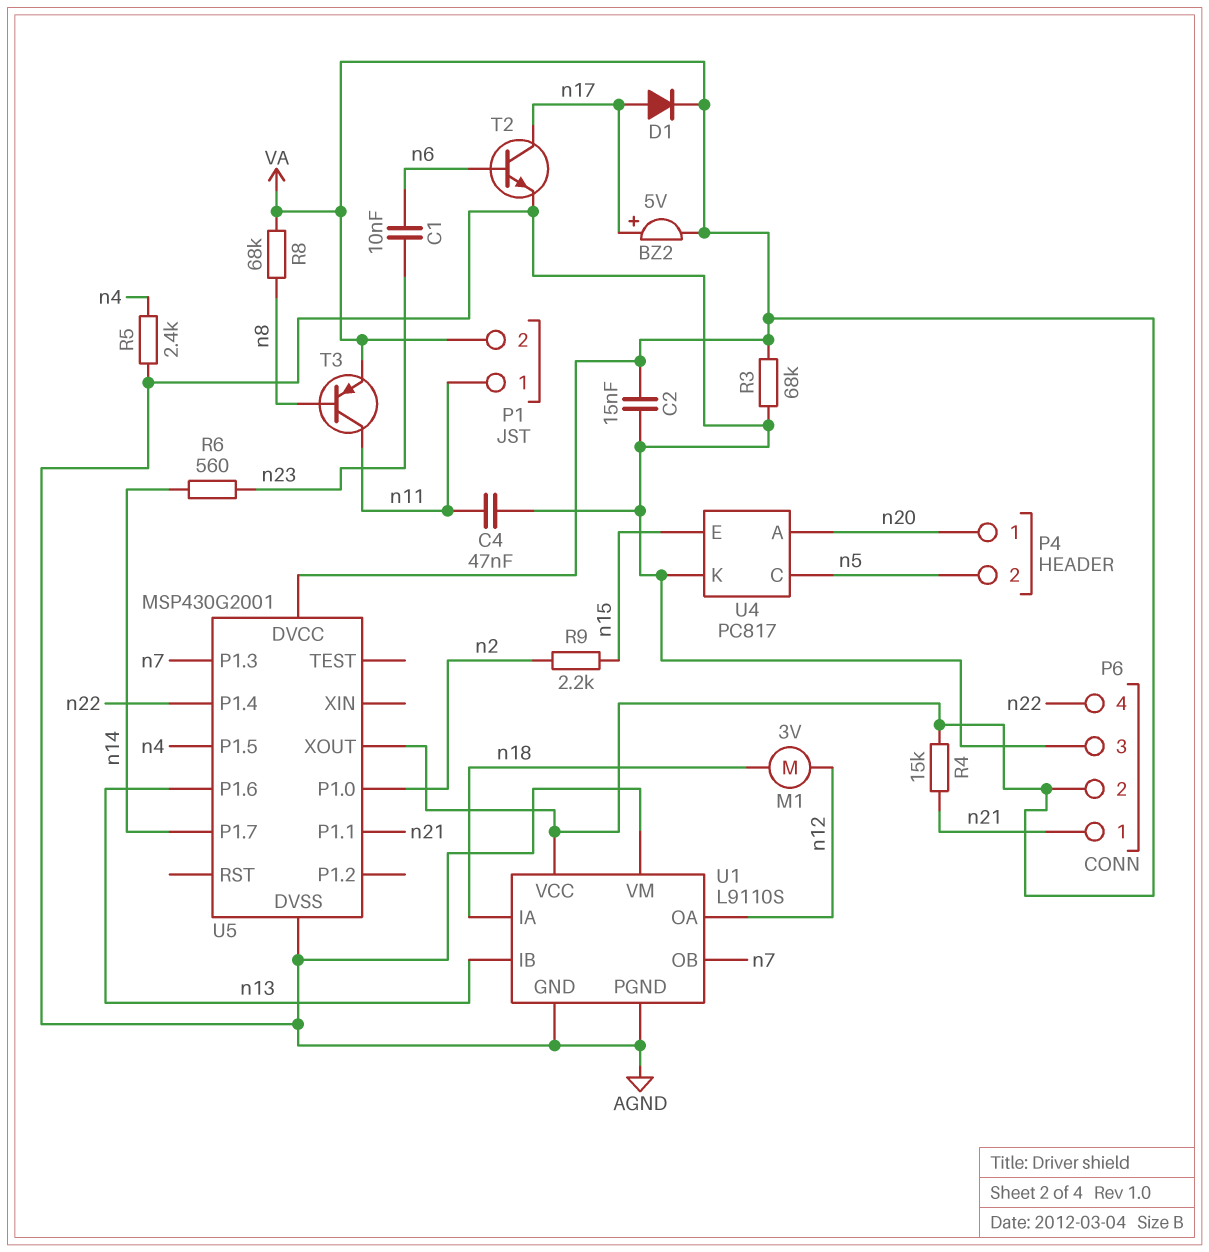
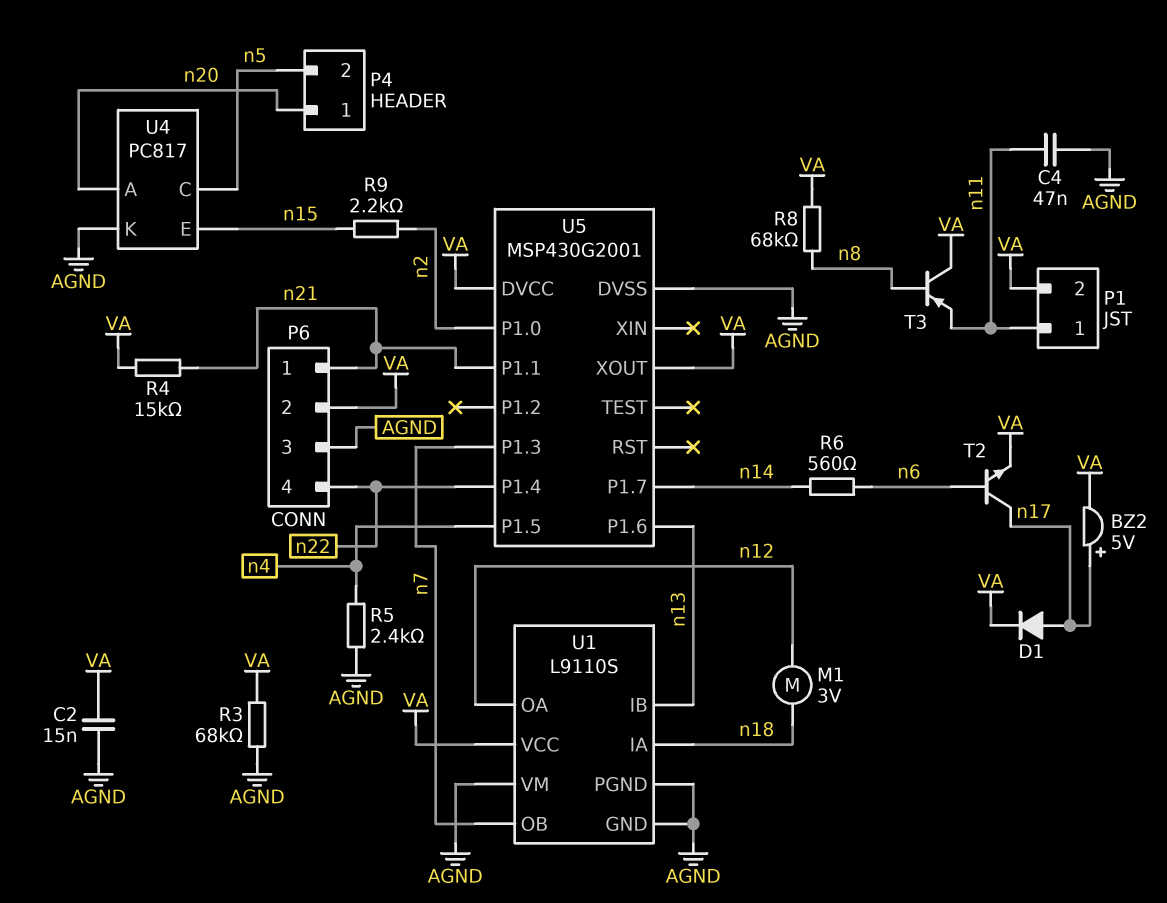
C1: 10nF (n6, n23) -> none
R6: 560 (n14, n23) -> 560 (n6, n14)
T2: NPN (B n6, C n17, E AGND) -> NPN (B n6, C n17, E VA)
T3: PNP (B n8, C n11, E VA) -> PNP (B n8, C VA, E n11)

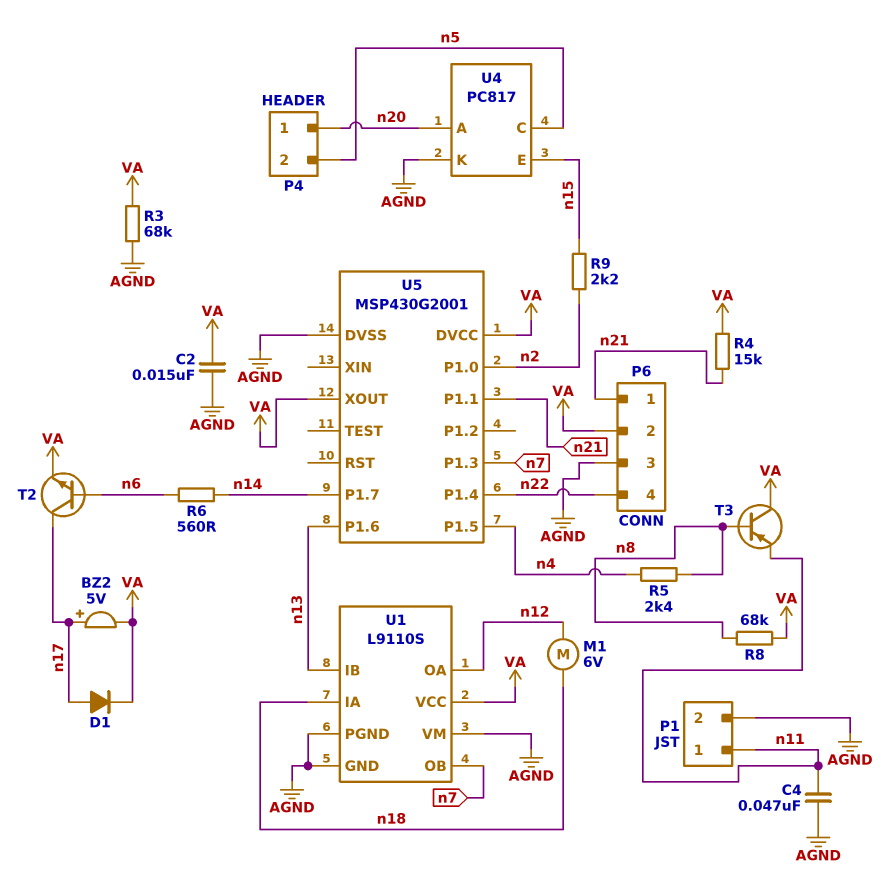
M1: motor 3V (n12, n18) -> motor 6V (n12, n18)
P1 pin 2: VA -> AGND
R5: 2.4k (AGND, n4) -> 2.4k (n4, n8)

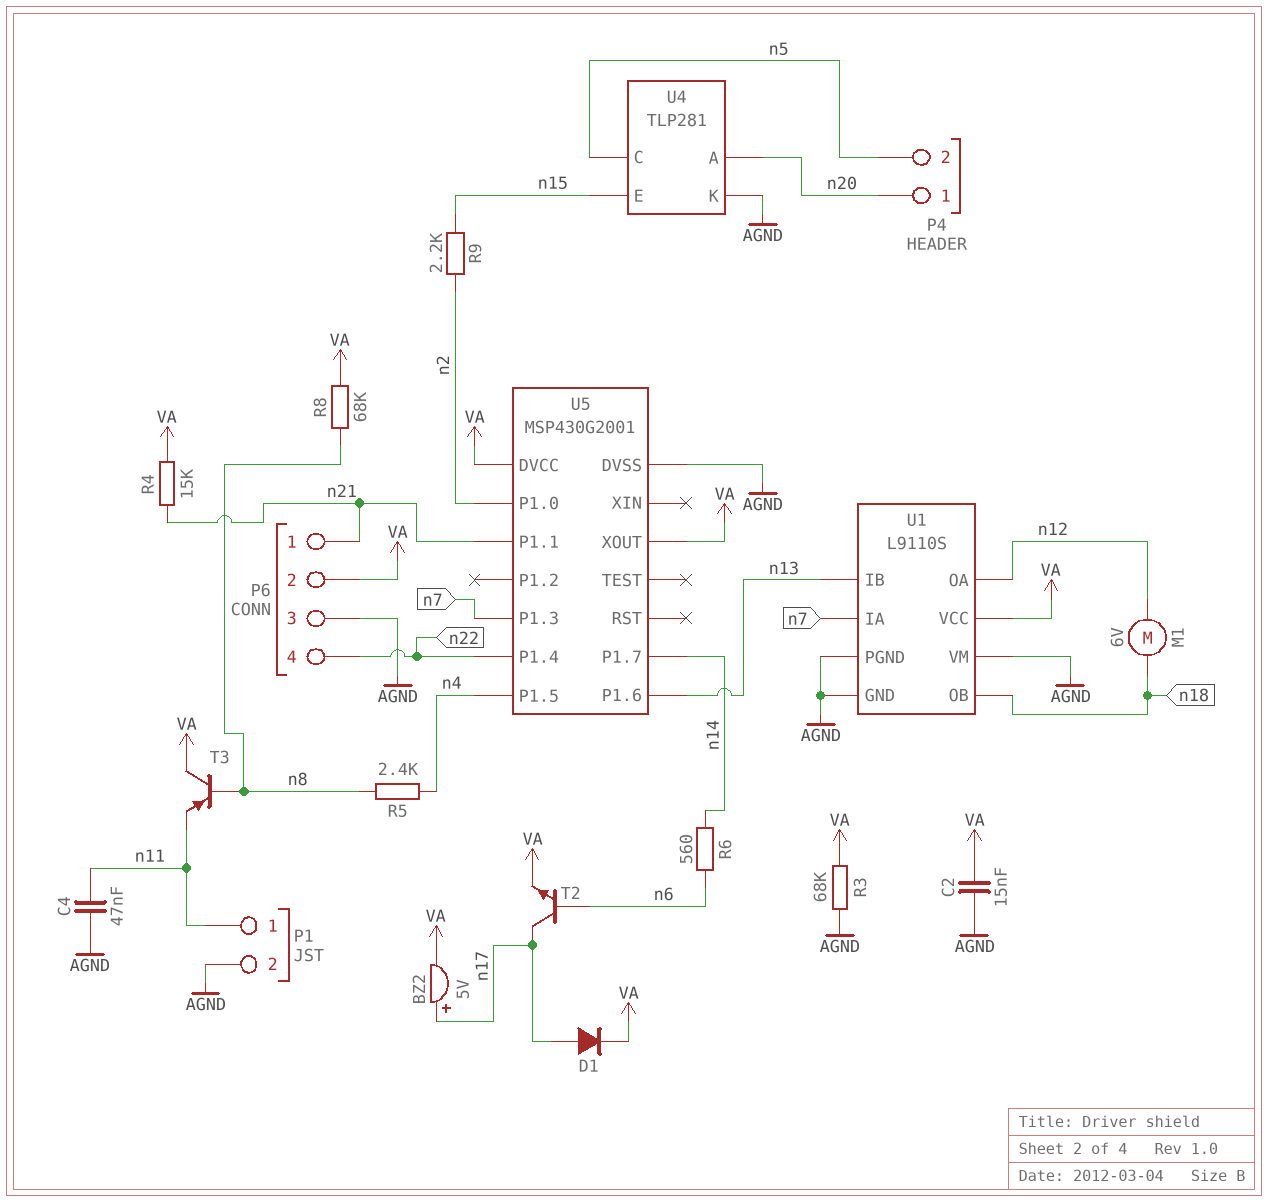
U1 pin IA: n18 -> n7
U1 pin OB: n7 -> n18
U4: PC817 -> TLP281

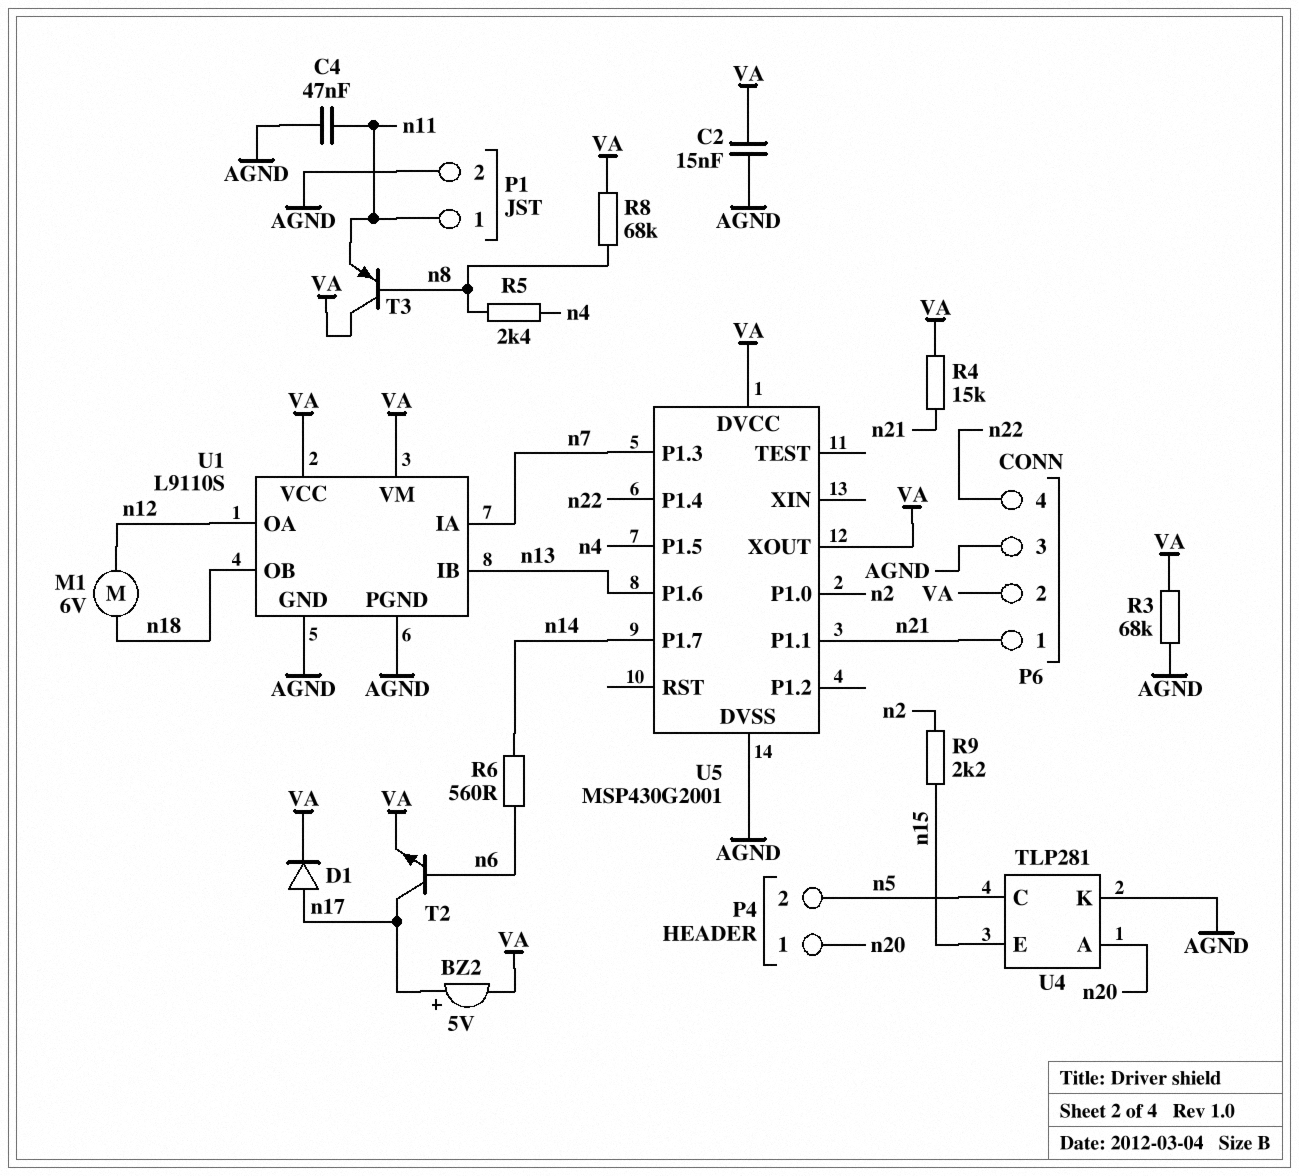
U1 pin VM: AGND -> VA

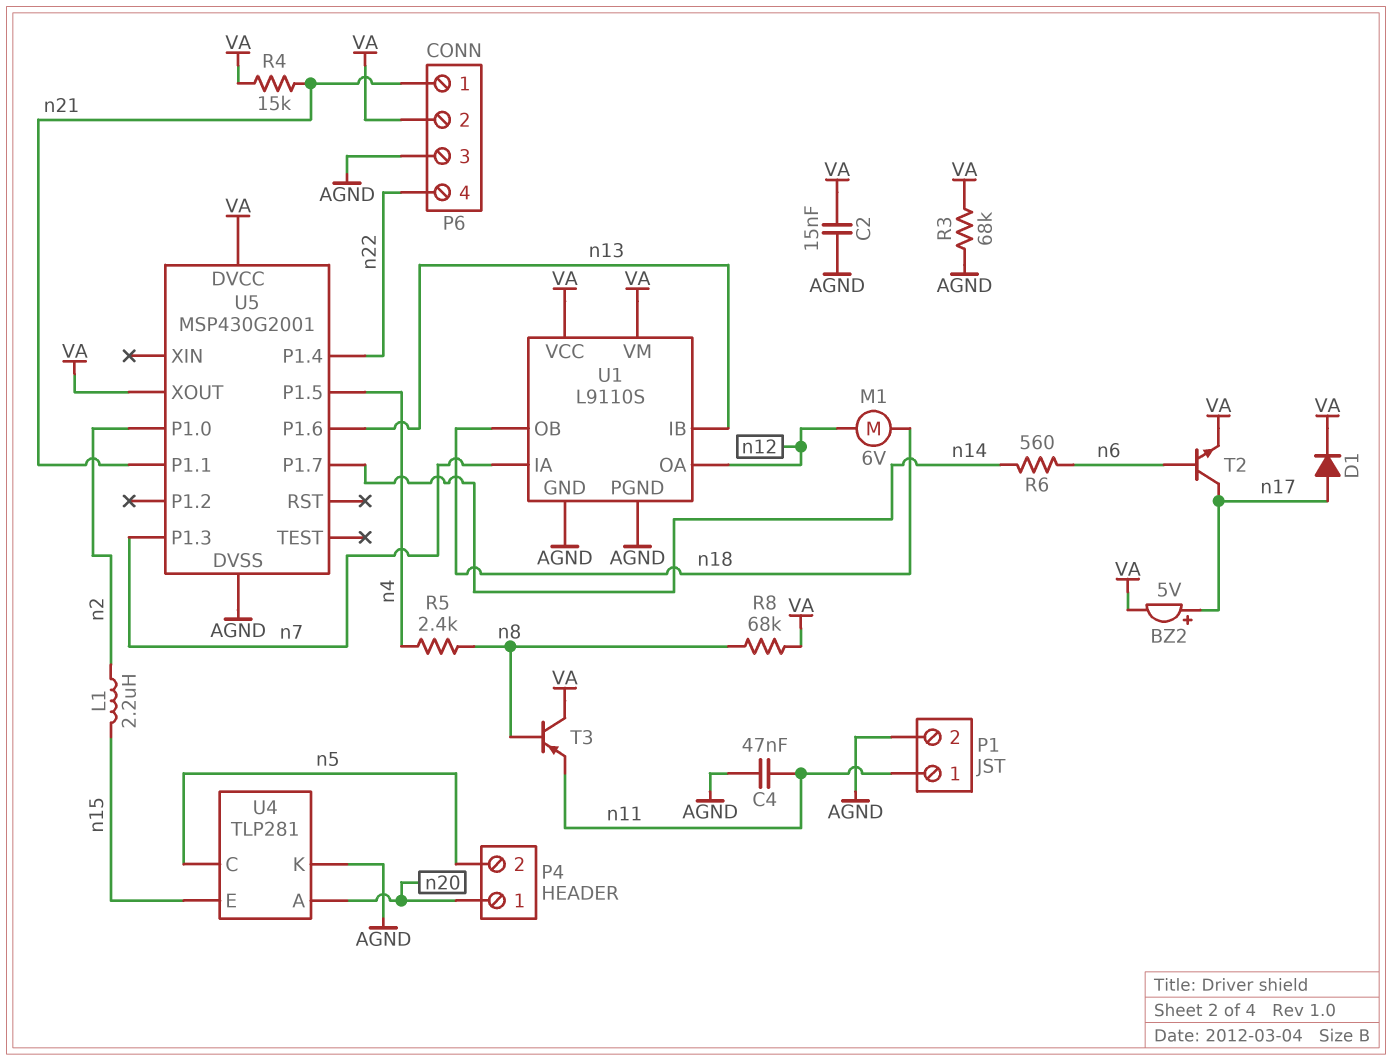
L1: none -> 2.2uH (n2, n15)
R9: 2.2k (n2, n15) -> none

